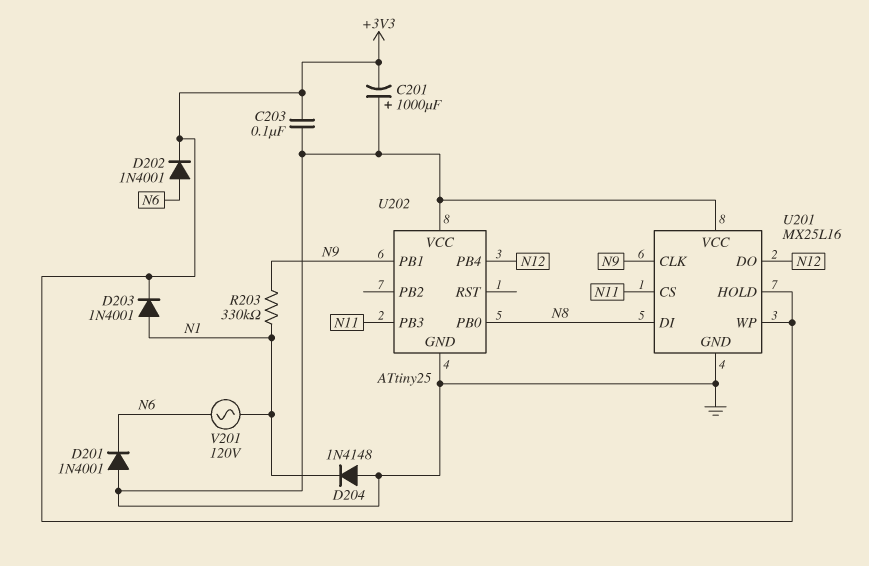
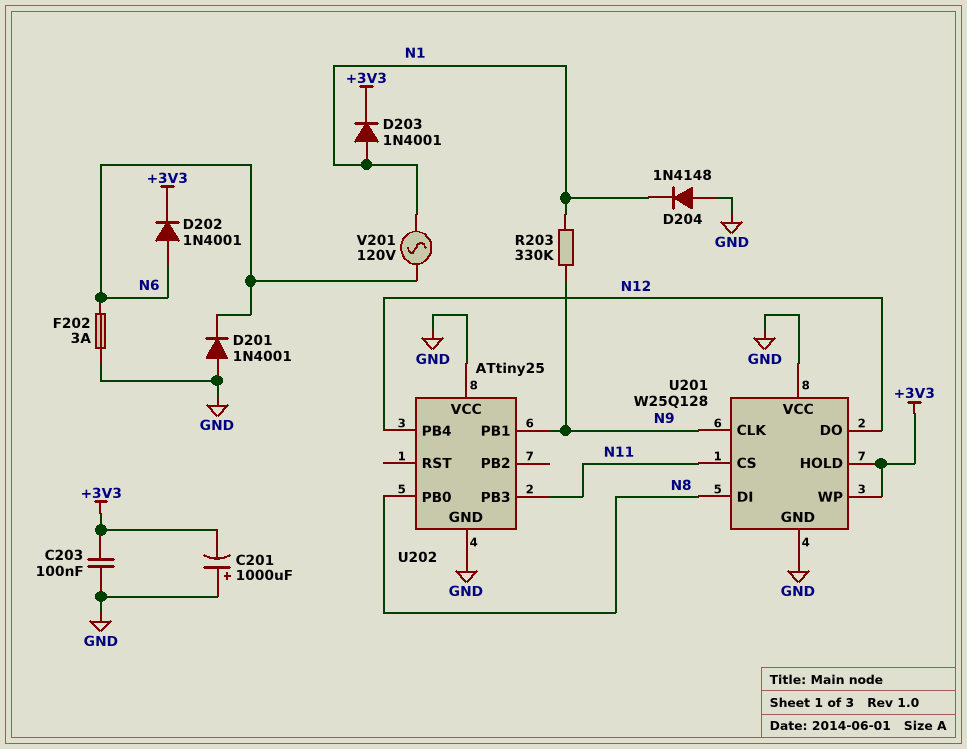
F202: none -> 3A (GND, N6)
U201: MX25L16 -> W25Q128

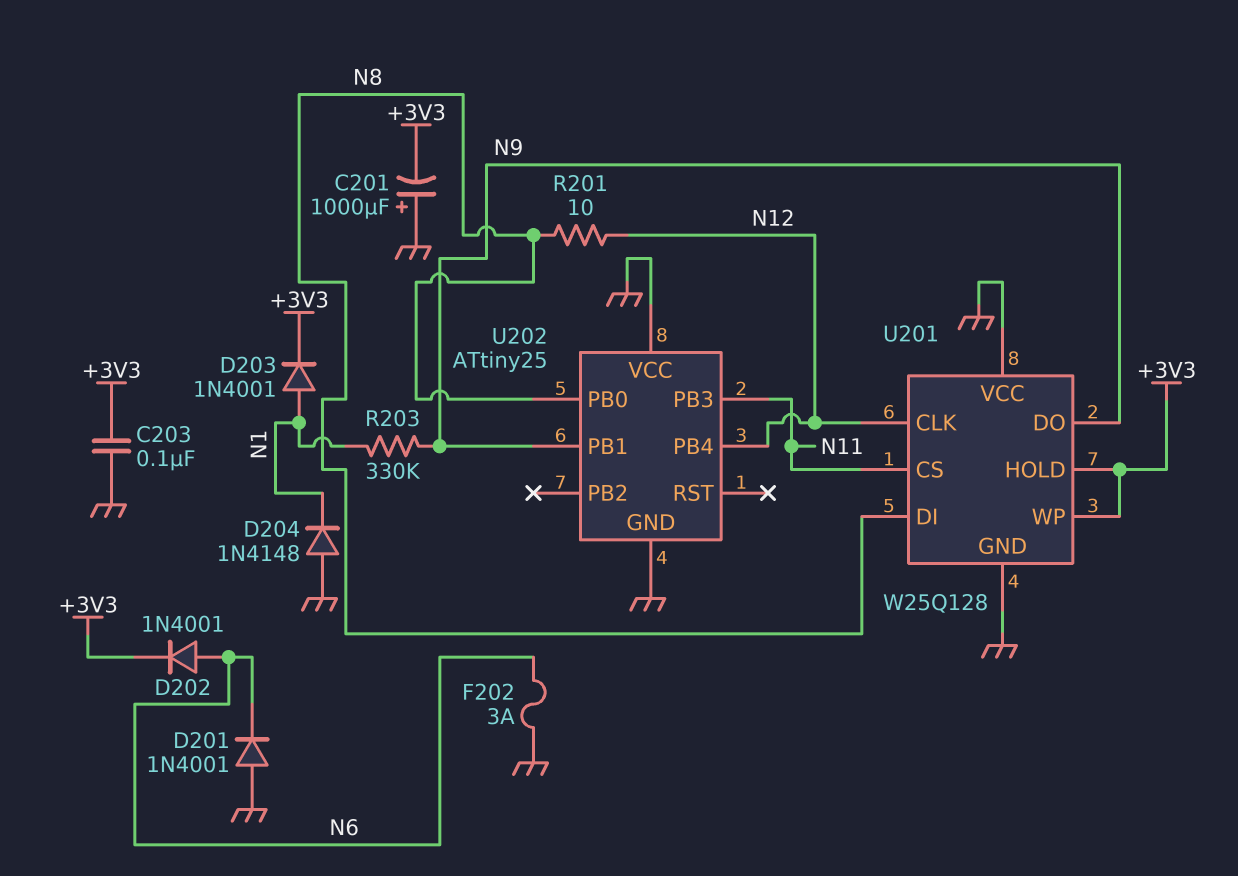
R201: none -> 10 (N8, N12)
U201 pin CLK: N9 -> N12
U201 pin DO: N12 -> N9
V201: AC 120V (N1, N6) -> none

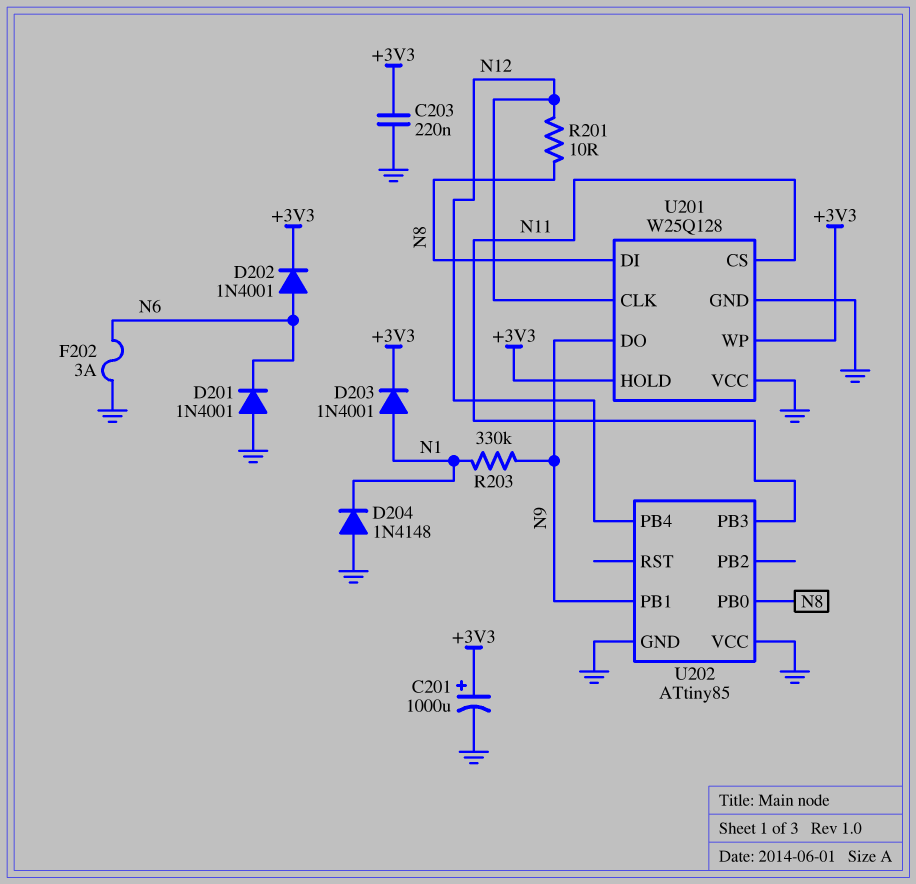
C201: 1000uF (plus GND, minus +3V3) -> 1000uF (plus +3V3, minus GND)
C203: 100nF (+3V3, GND) -> 220nF (+3V3, GND)
U202: ATtiny25 -> ATtiny85

